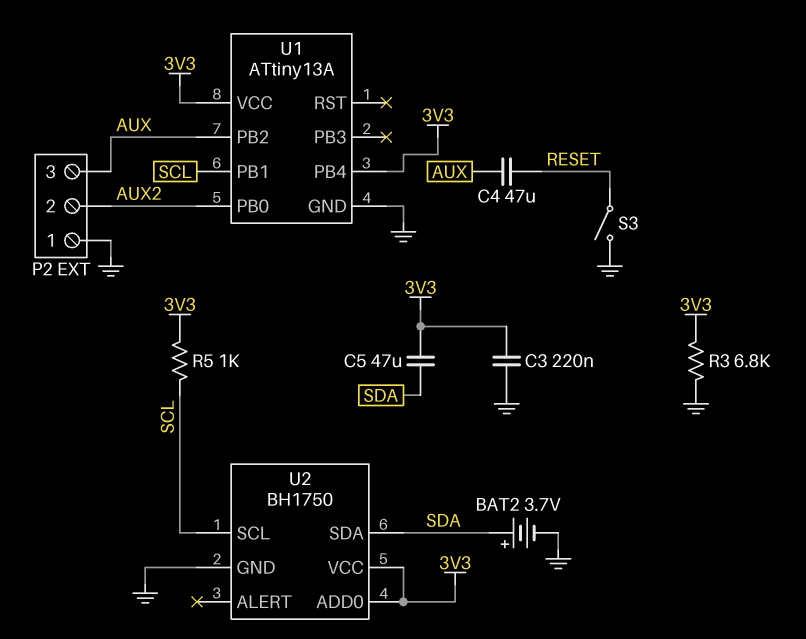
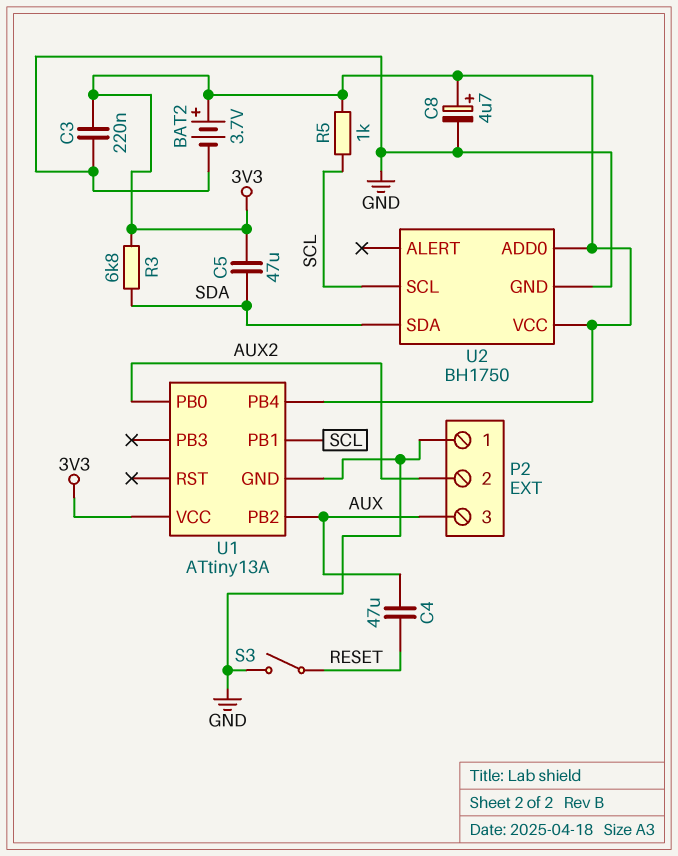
BAT2: 3.7V (plus SDA, minus GND) -> 3.7V (plus 3V3, minus GND)
C8: none -> 4.7uF (plus 3V3, minus GND)
R3: 6.8k (3V3, GND) -> 6.8k (3V3, SDA)

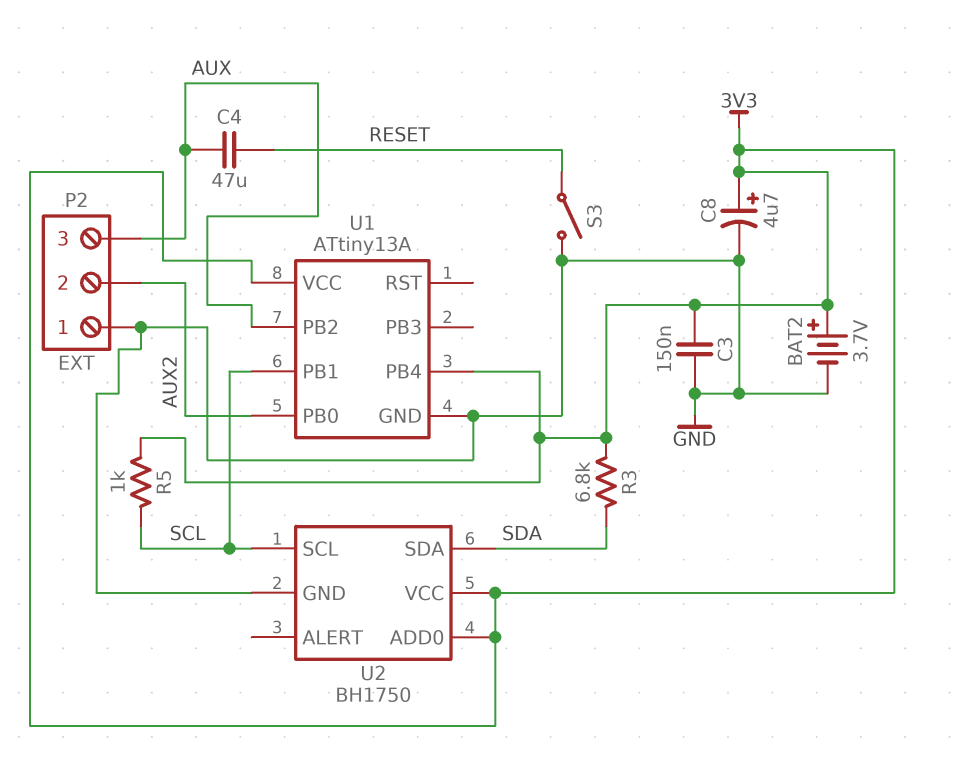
C3: 220nF (3V3, GND) -> 150nF (3V3, GND)
C5: 47uF (3V3, SDA) -> none

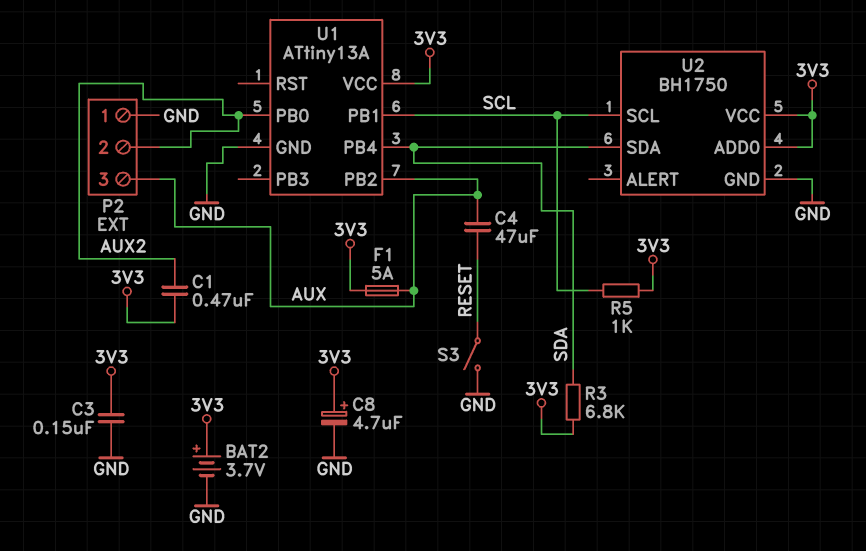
C1: none -> 470nF (3V3, AUX2)
F1: none -> 5A (3V3, AUX)
U1 pin PB4: 3V3 -> SDA

